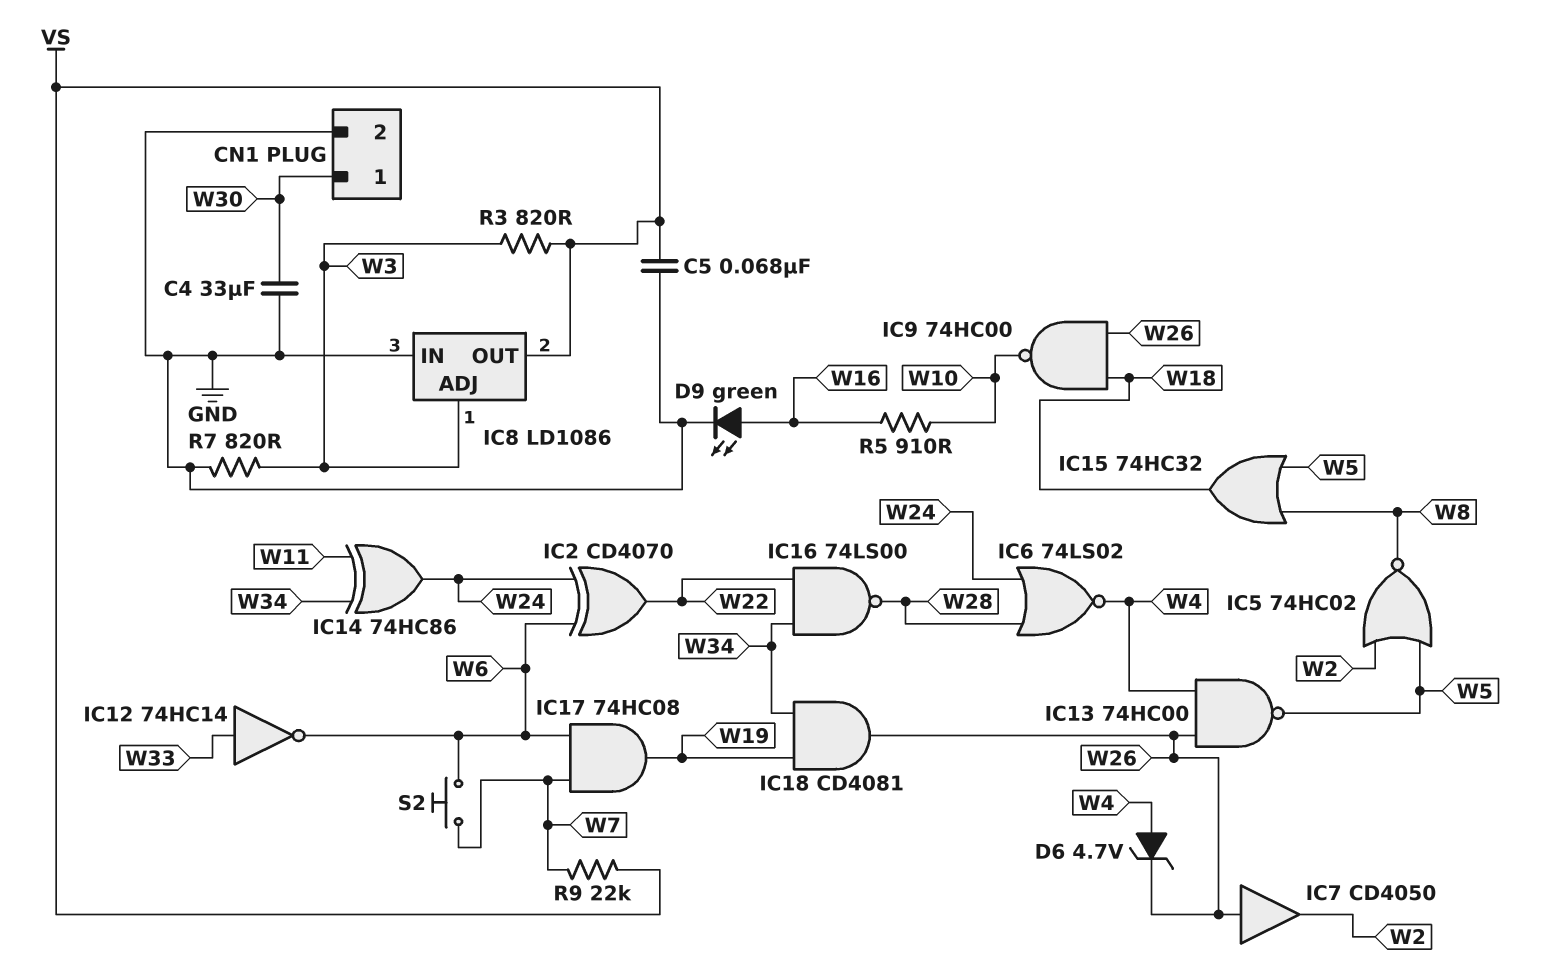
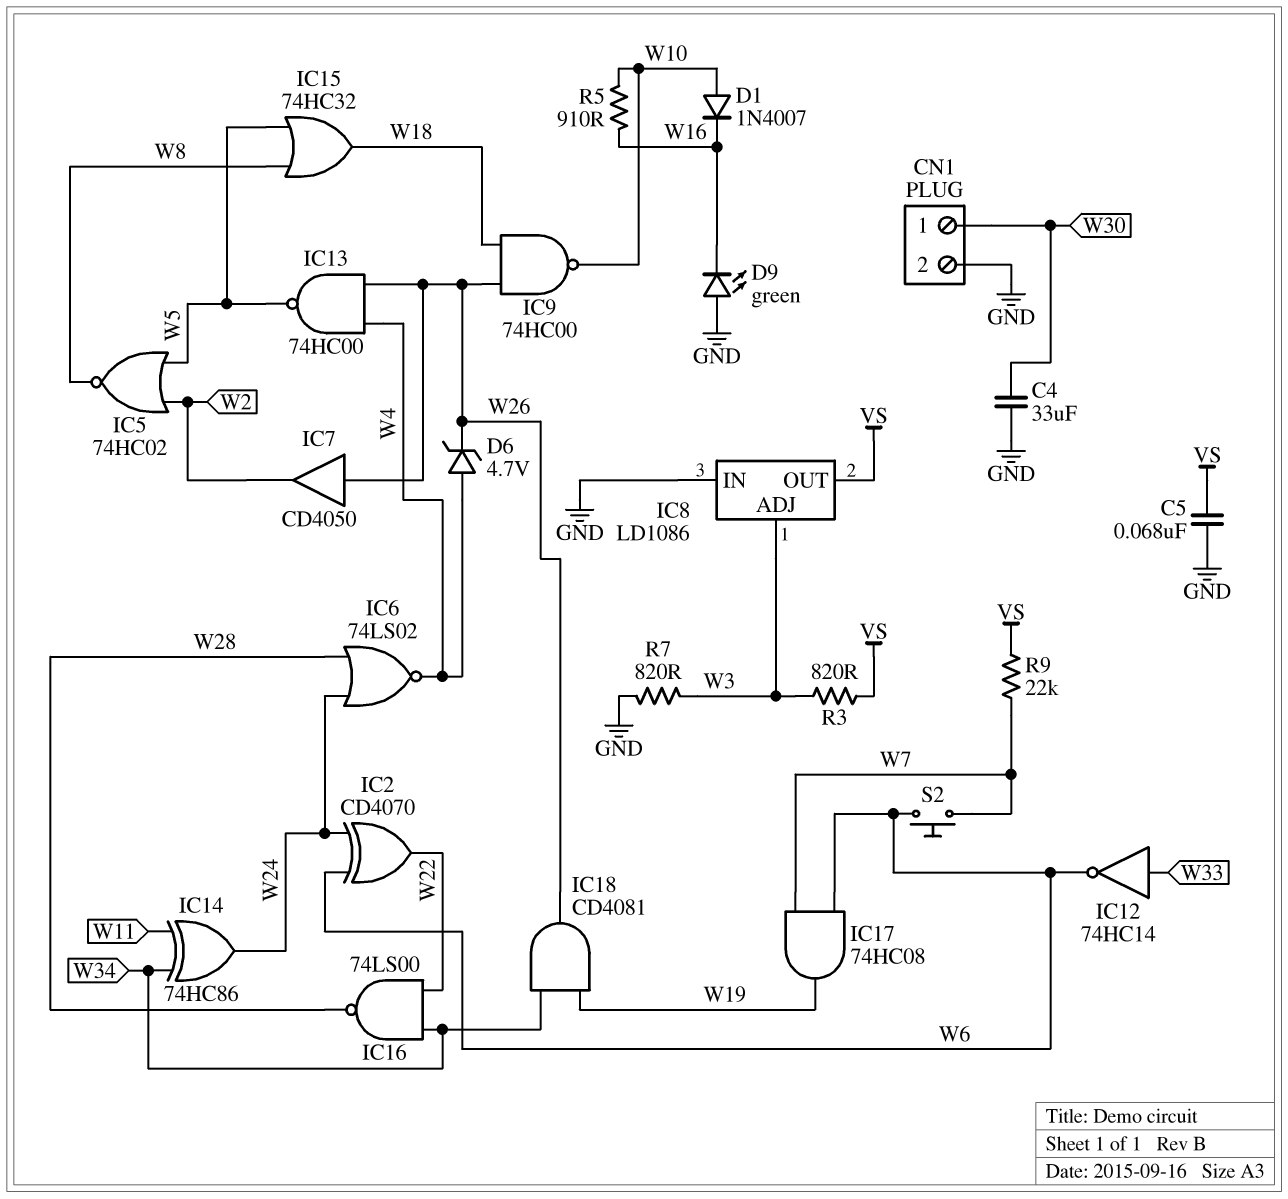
D1: none -> diode 1N4007 (A W10, K W16)
D9: LED green (A W16, K GND) -> LED green (A GND, K W16)

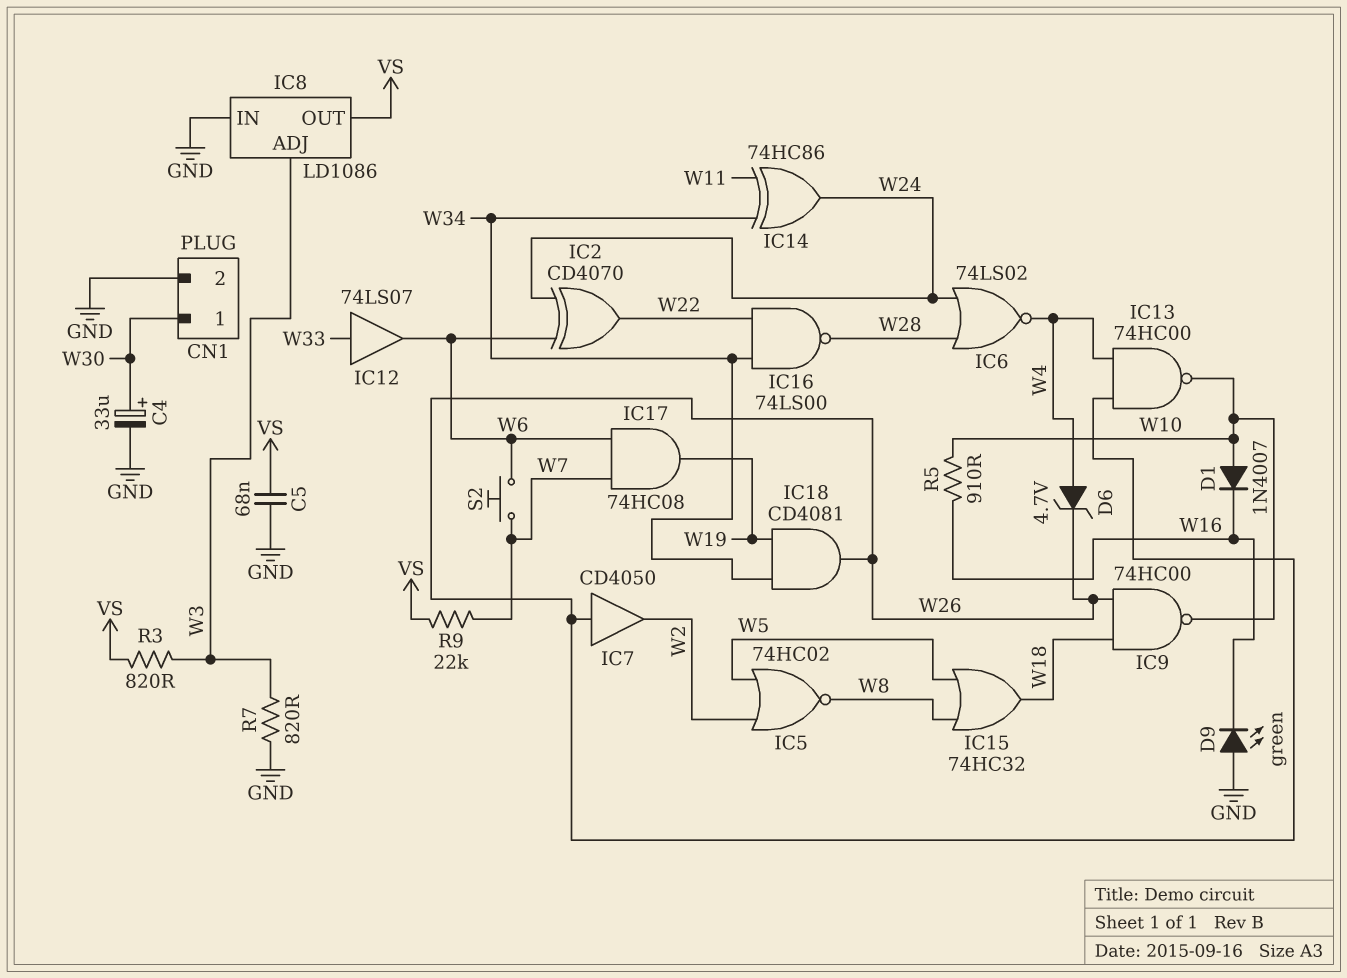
C4: 33uF (GND, W30) -> 33uF (plus W30, minus GND)
IC12: NOT 74HC14 (in W33, out W6) -> buffer 74LS07 (in W33, out W6)
IC13: NAND 74HC00 (in W4, in W26, out W5) -> NAND 74HC00 (in W4, in W26, out W10)

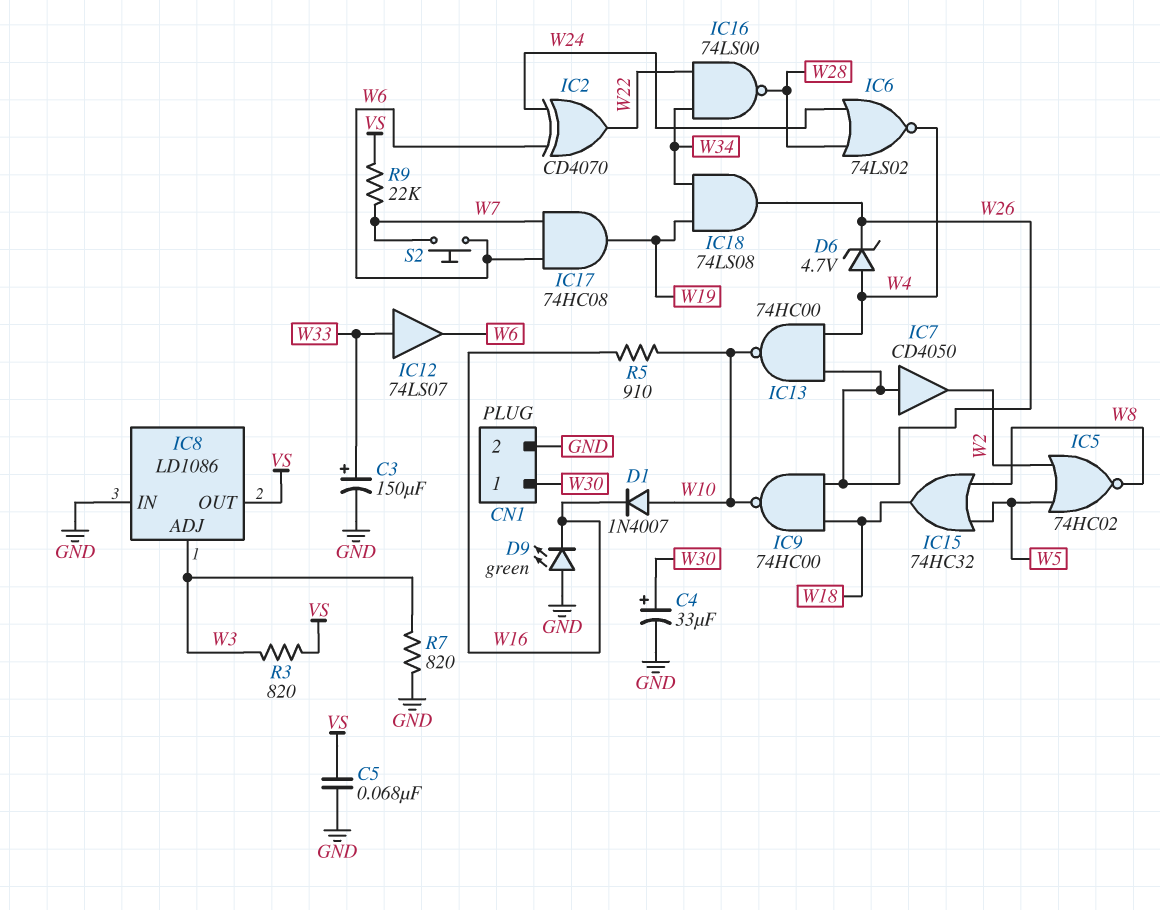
C3: none -> 150uF (plus W33, minus GND)
IC14: XOR 74HC86 (in W11, in W34, out W24) -> none
IC18: AND CD4081 (in W19, in W34, out W26) -> AND 74LS08 (in W19, in W34, out W26)

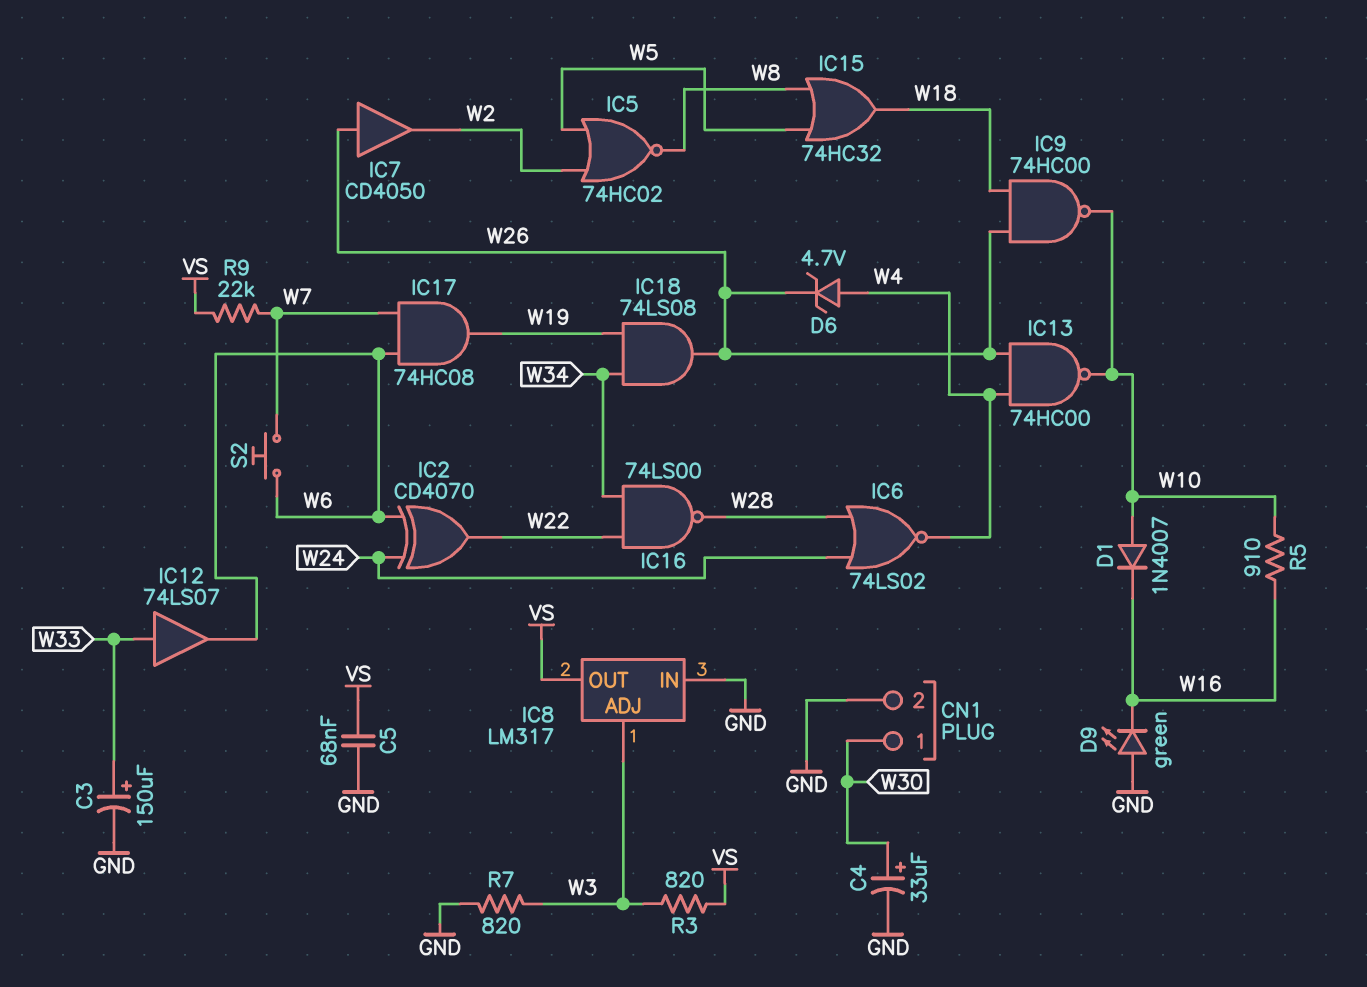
IC8: LD1086 -> LM317

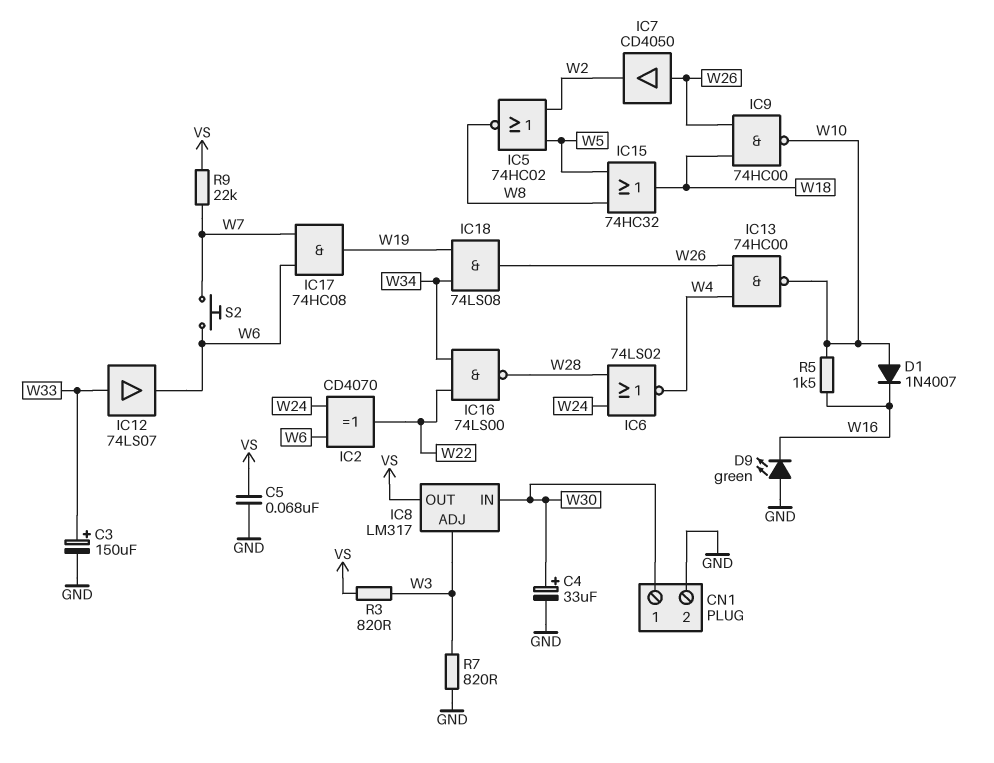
D6: zener 4.7V (A W4, K W26) -> none
IC8 pin IN: GND -> W30
R5: 910 (W10, W16) -> 1.5k (W10, W16)

